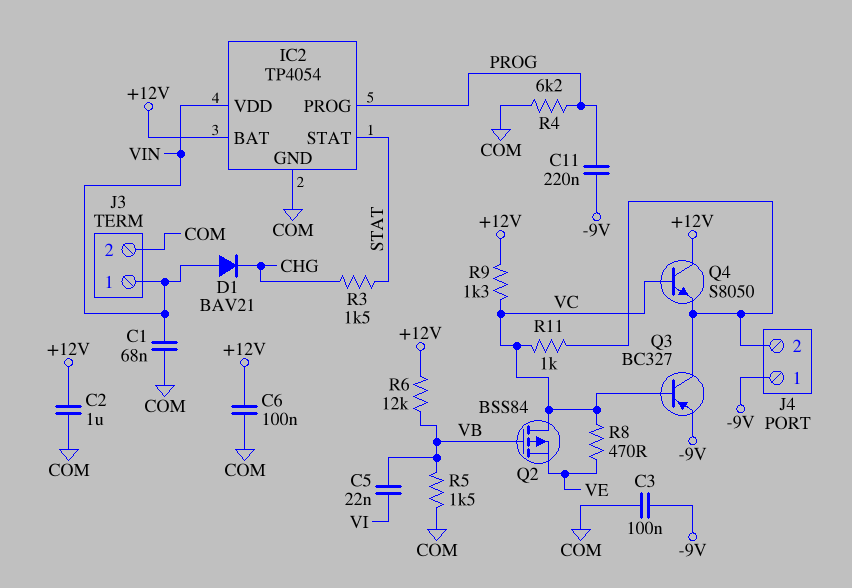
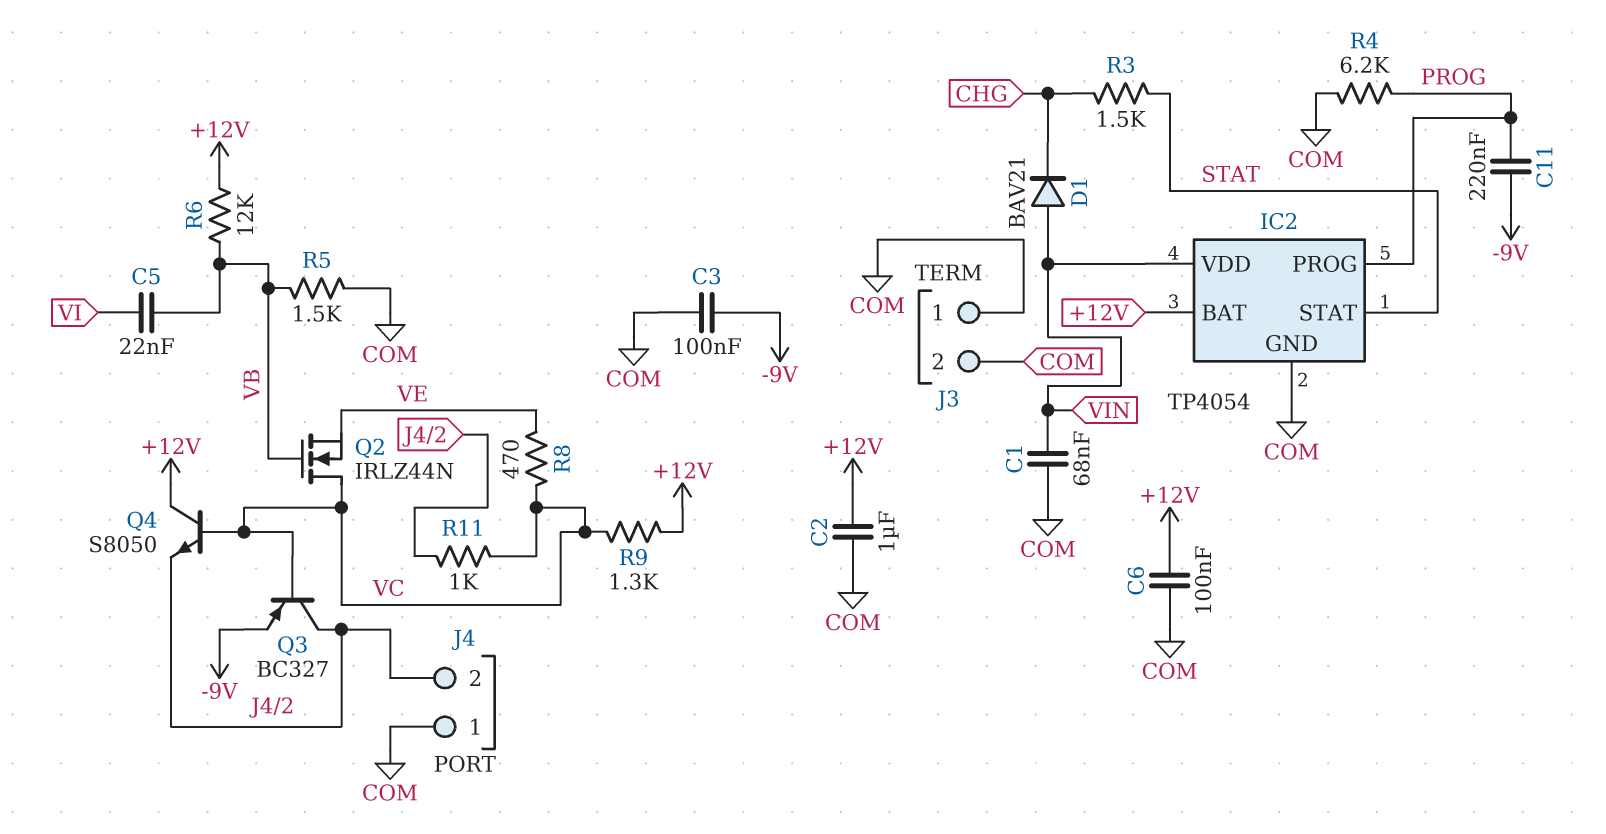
J3 pin 1: VIN -> COM
J4 pin 1: -9V -> COM
Q2: PMOS BSS84 (G VB, D VC, S VE) -> NMOS IRLZ44N (G VB, D VC, S VE)

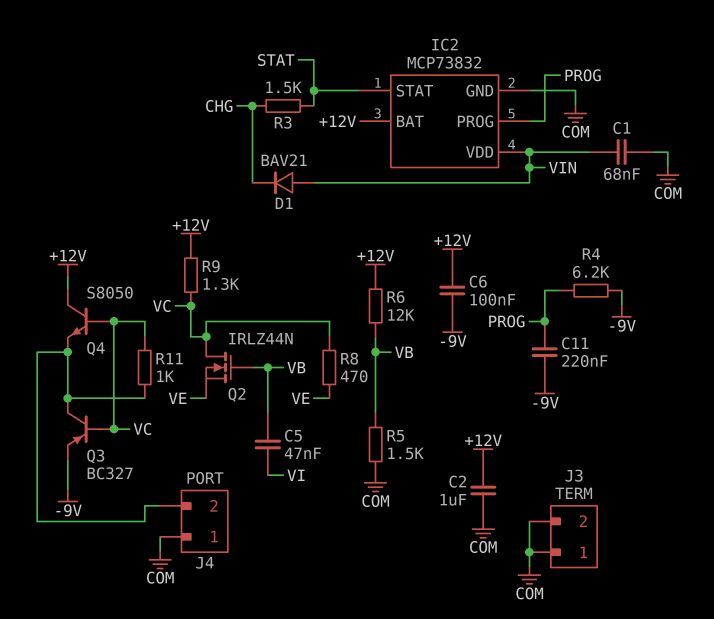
C3: 100nF (-9V, COM) -> none
C5: 22nF (VB, VI) -> 47nF (VB, VI)
C6: 100nF (+12V, COM) -> 100nF (+12V, -9V)
IC2: TP4054 -> MCP73832
R4: 6.2k (COM, PROG) -> 6.2k (-9V, PROG)

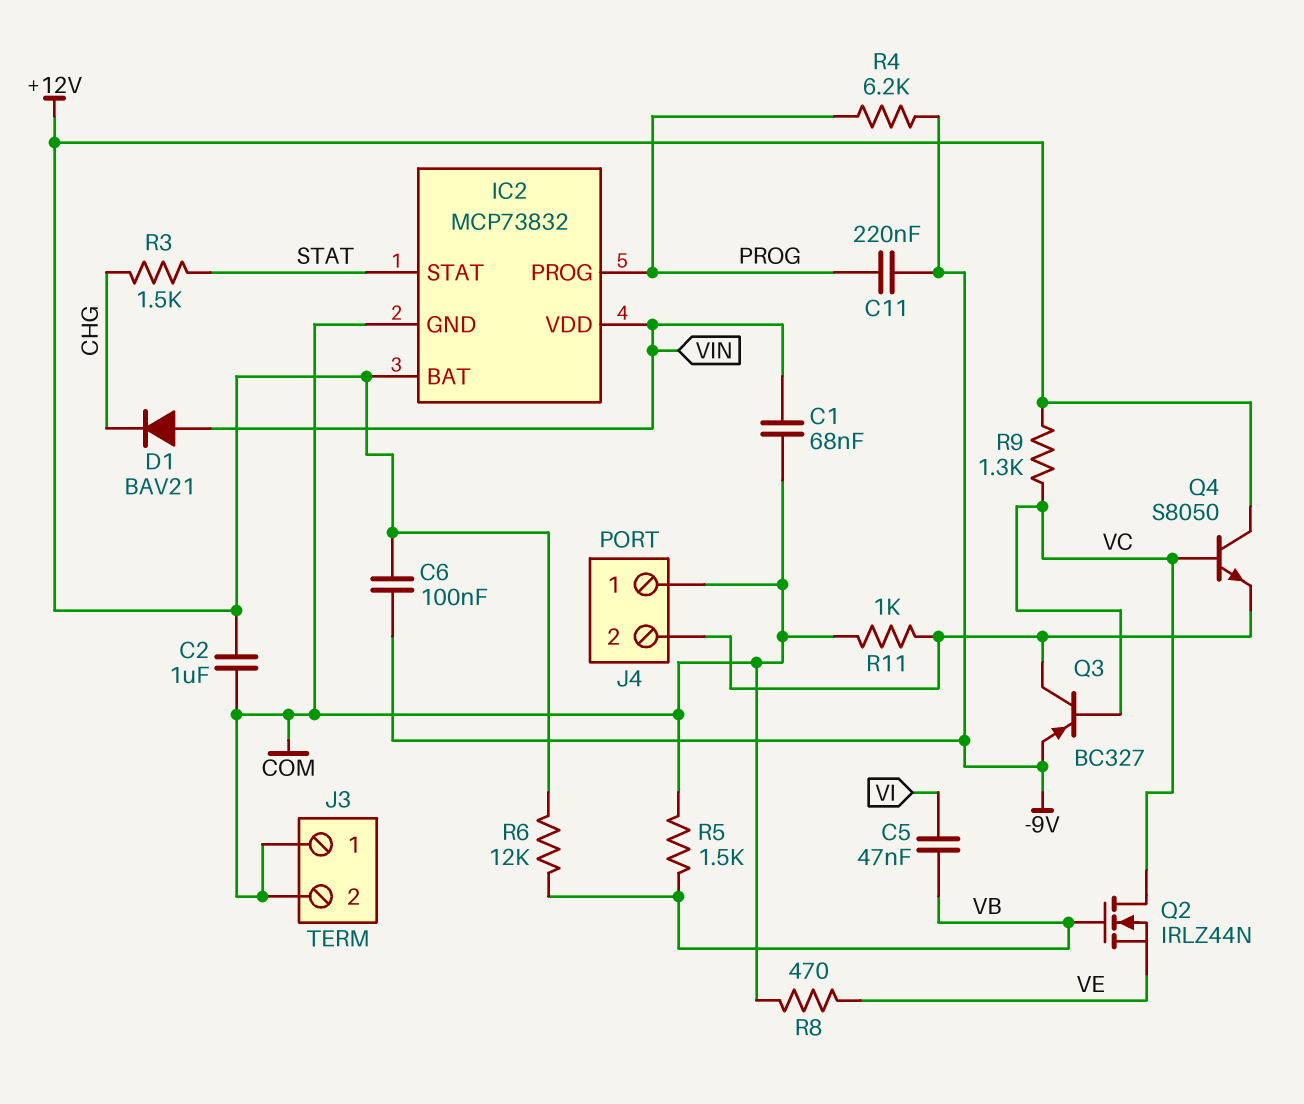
R8: 470 (VC, VE) -> 470 (COM, VE)
R11: 1k (J4/2, VC) -> 1k (COM, J4/2)

